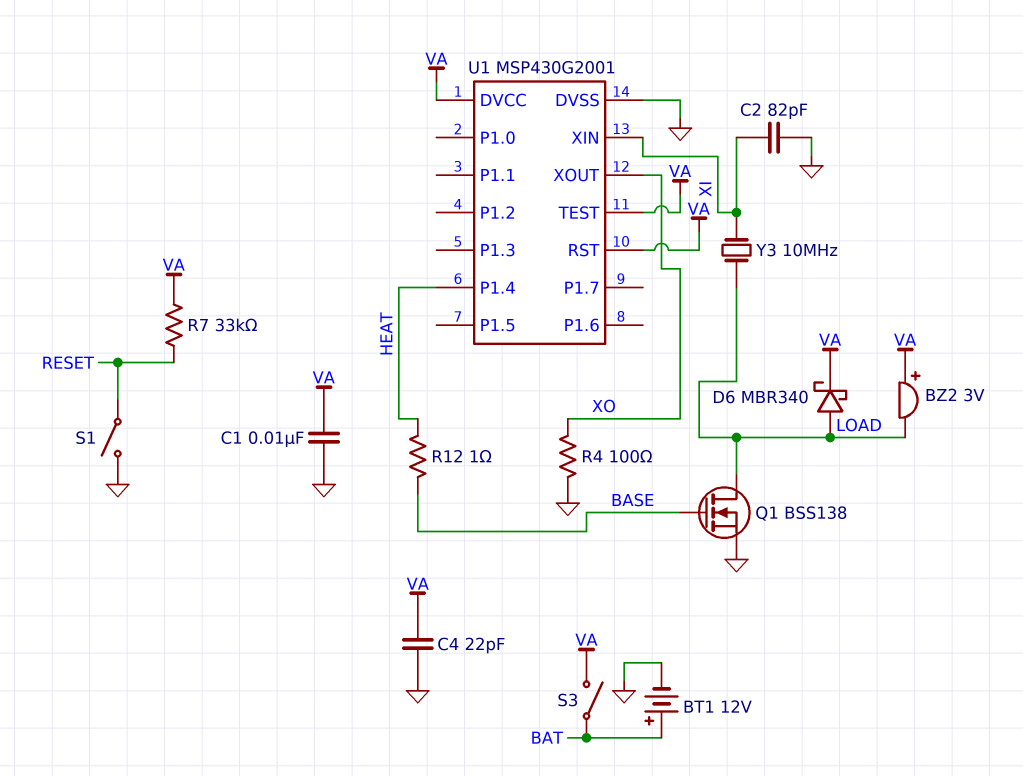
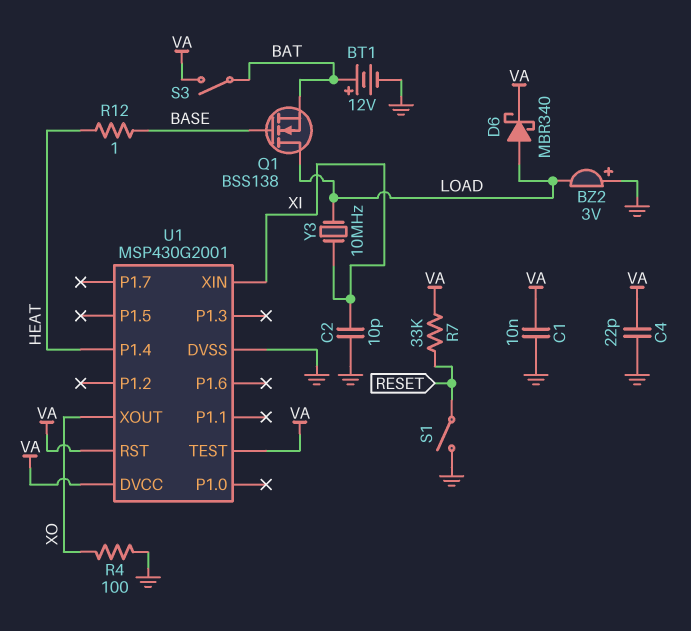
BZ2: buzzer 3V (plus VA, minus LOAD) -> buzzer 3V (plus GND, minus LOAD)
C2: 82pF (GND, XI) -> 10pF (GND, XI)
Q1: NMOS BSS138 (G BASE, D LOAD, S GND) -> NMOS BSS138 (G BASE, D LOAD, S BAT)

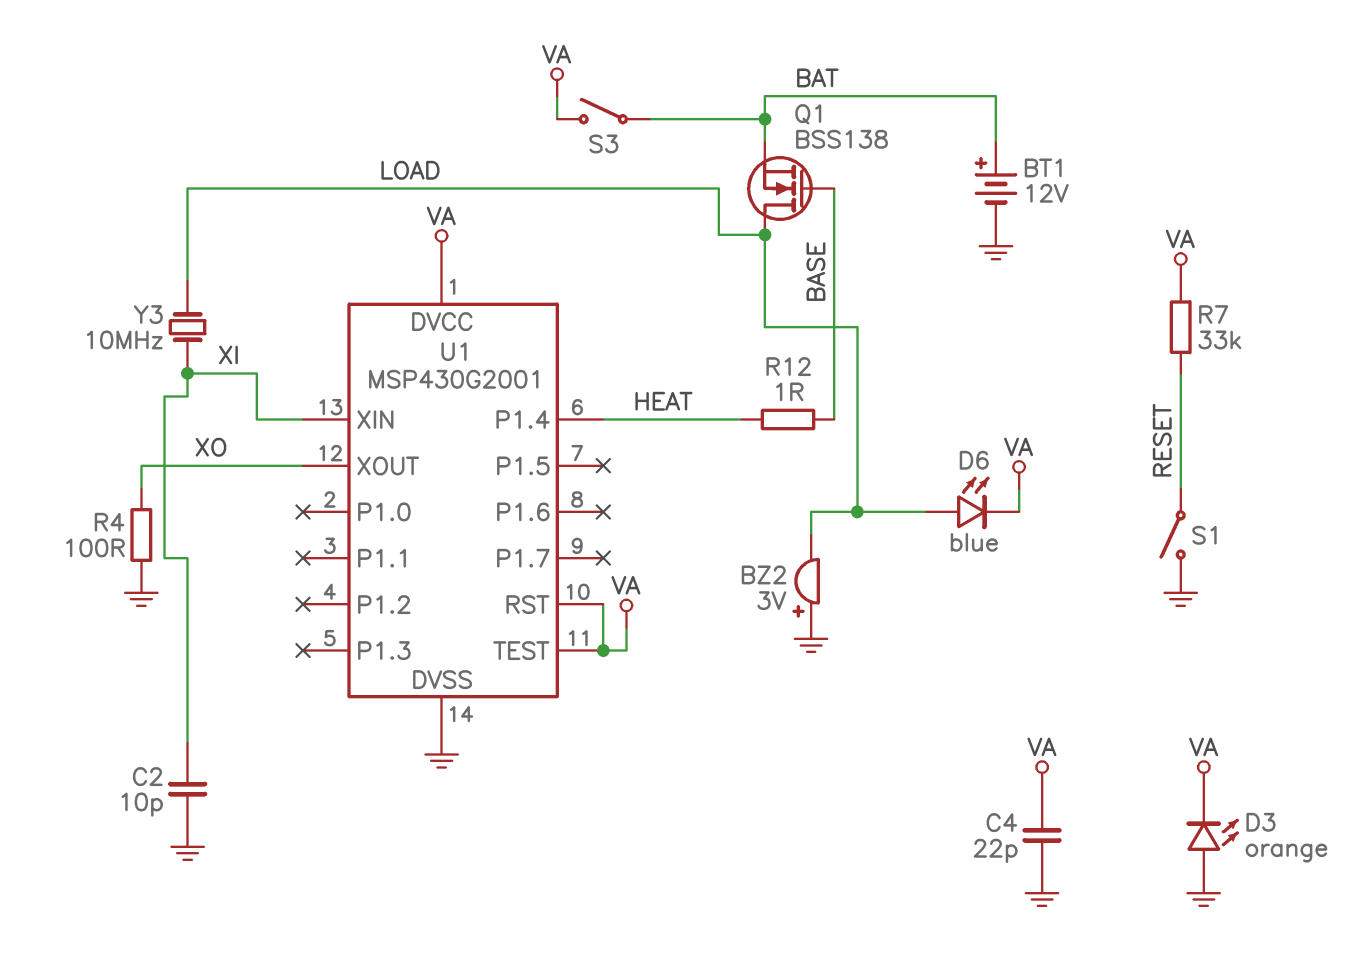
C1: 10nF (GND, VA) -> none
D3: none -> LED orange (A GND, K VA)
D6: schottky MBR340 (A LOAD, K VA) -> LED blue (A LOAD, K VA)

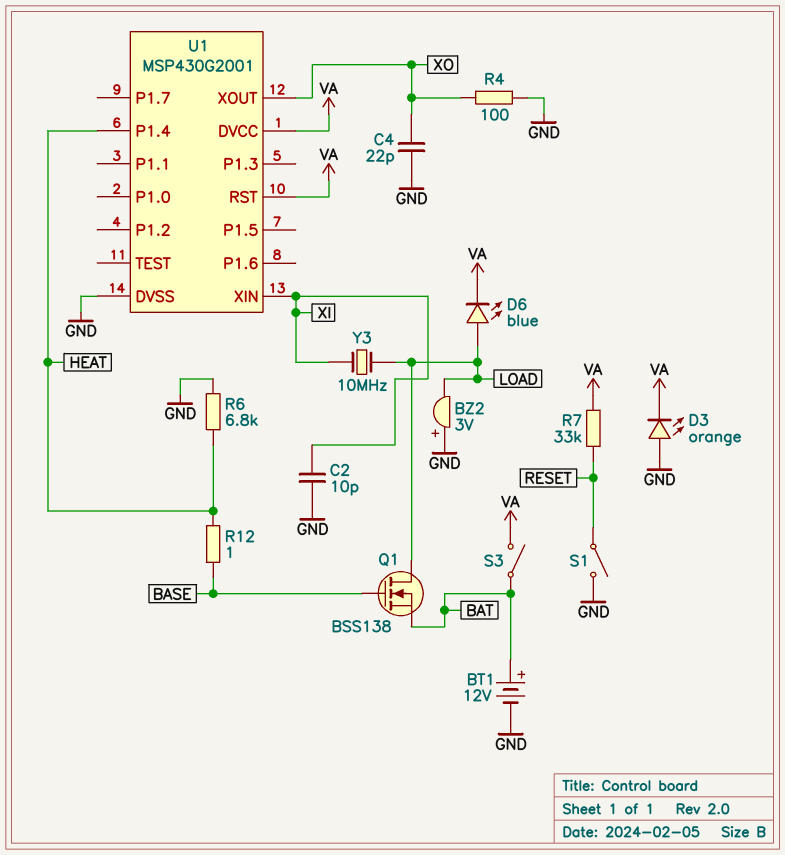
C4: 22pF (GND, VA) -> 22pF (GND, XO)
R6: none -> 6.8k (GND, HEAT)
U1 pin TEST: VA -> none

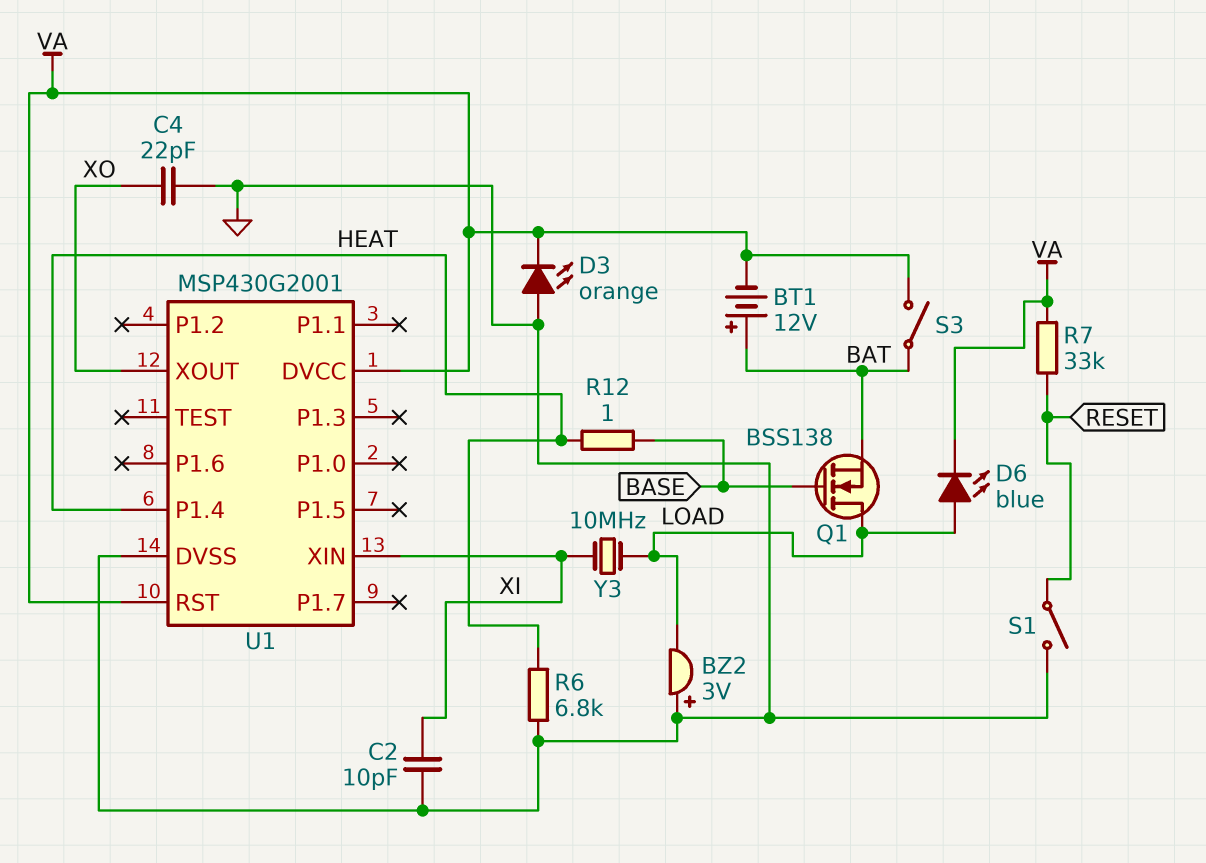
BT1: 12V (plus BAT, minus GND) -> 12V (plus BAT, minus VA)
R4: 100 (GND, XO) -> none

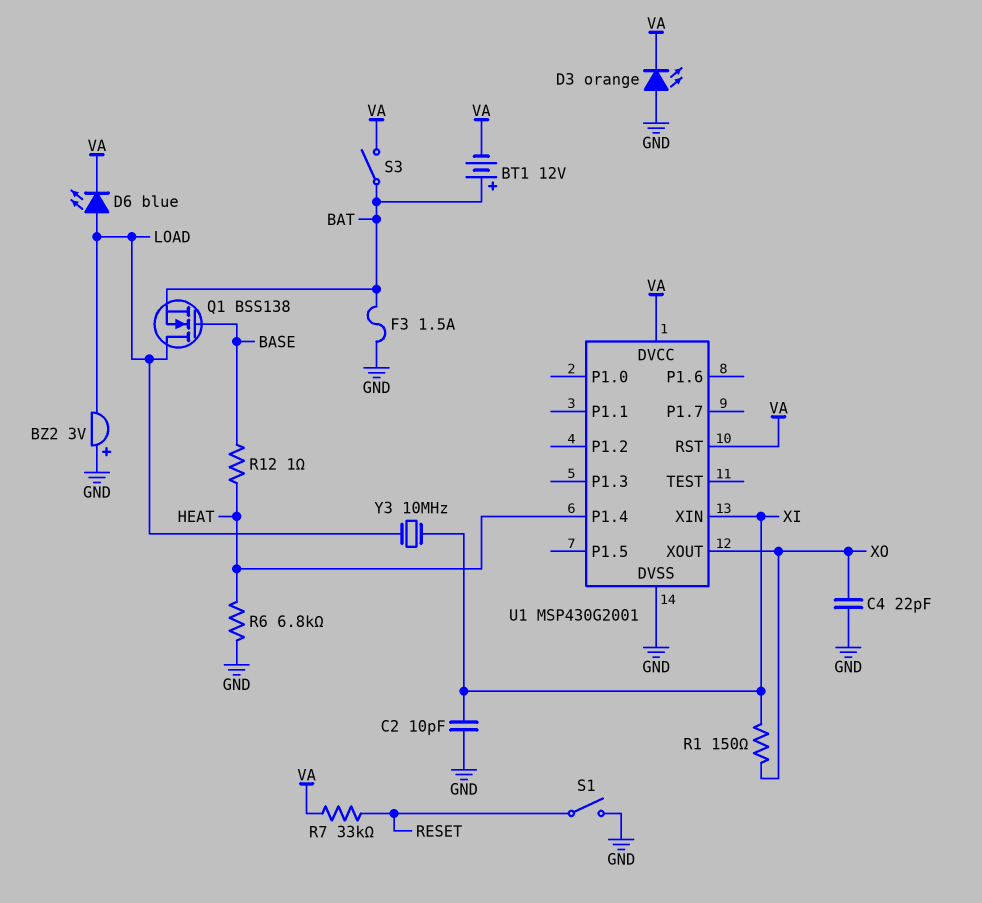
F3: none -> 1.5A (BAT, GND)
R1: none -> 150 (XI, XO)

